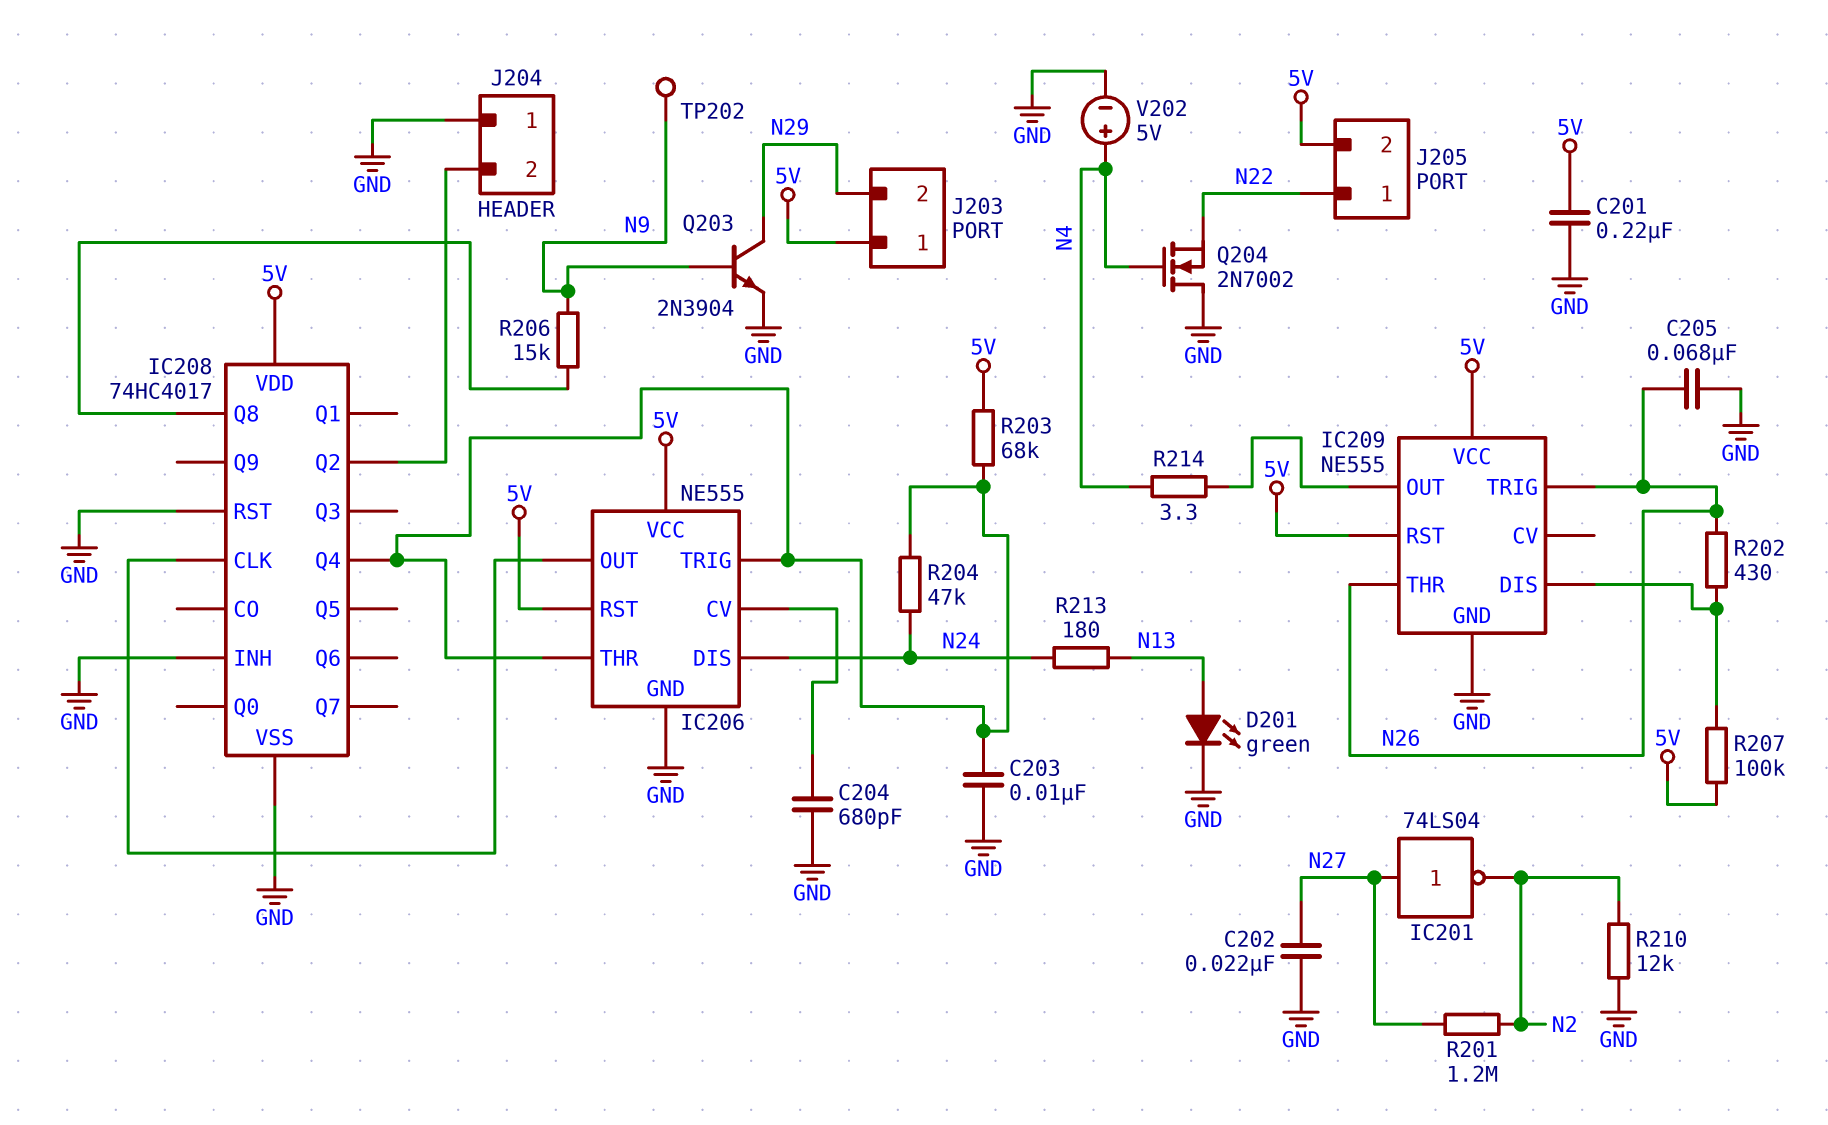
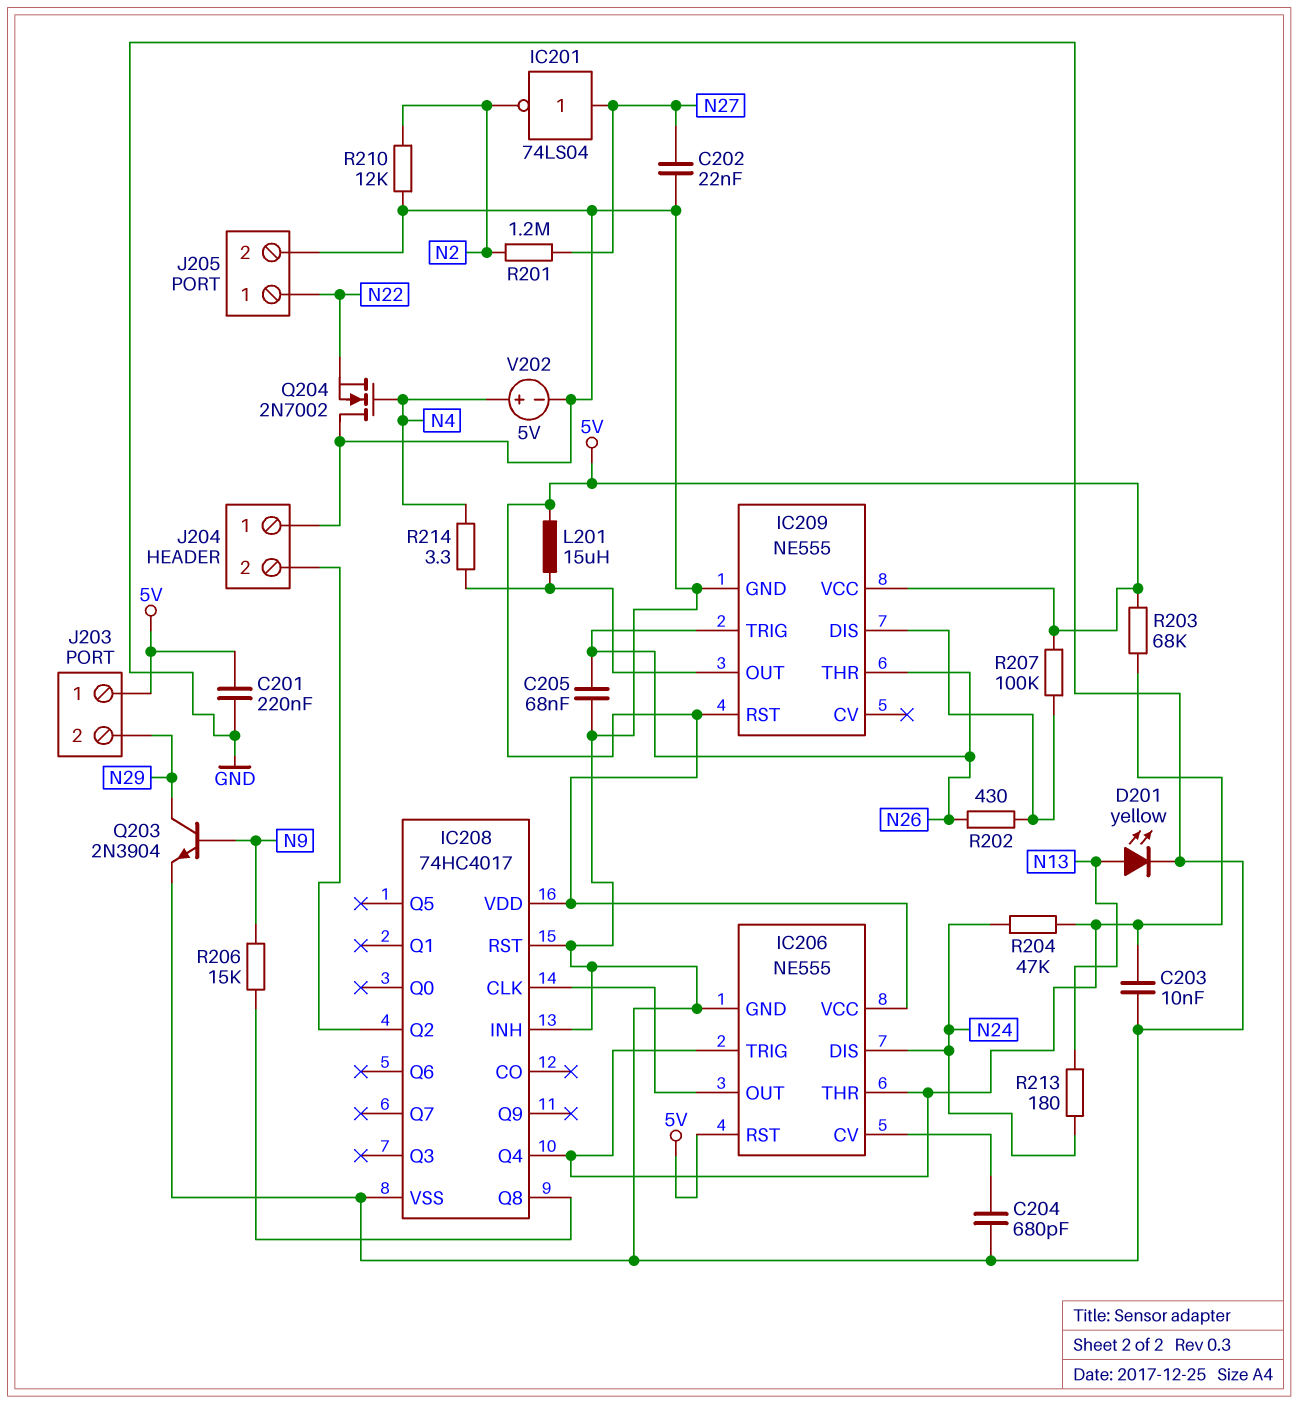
D201: LED green (A N13, K GND) -> LED yellow (A N13, K GND)
J205 pin 2: 5V -> GND
L201: none -> 15uH (5V, IC209/OUT)
TP202: test point (N9) -> none

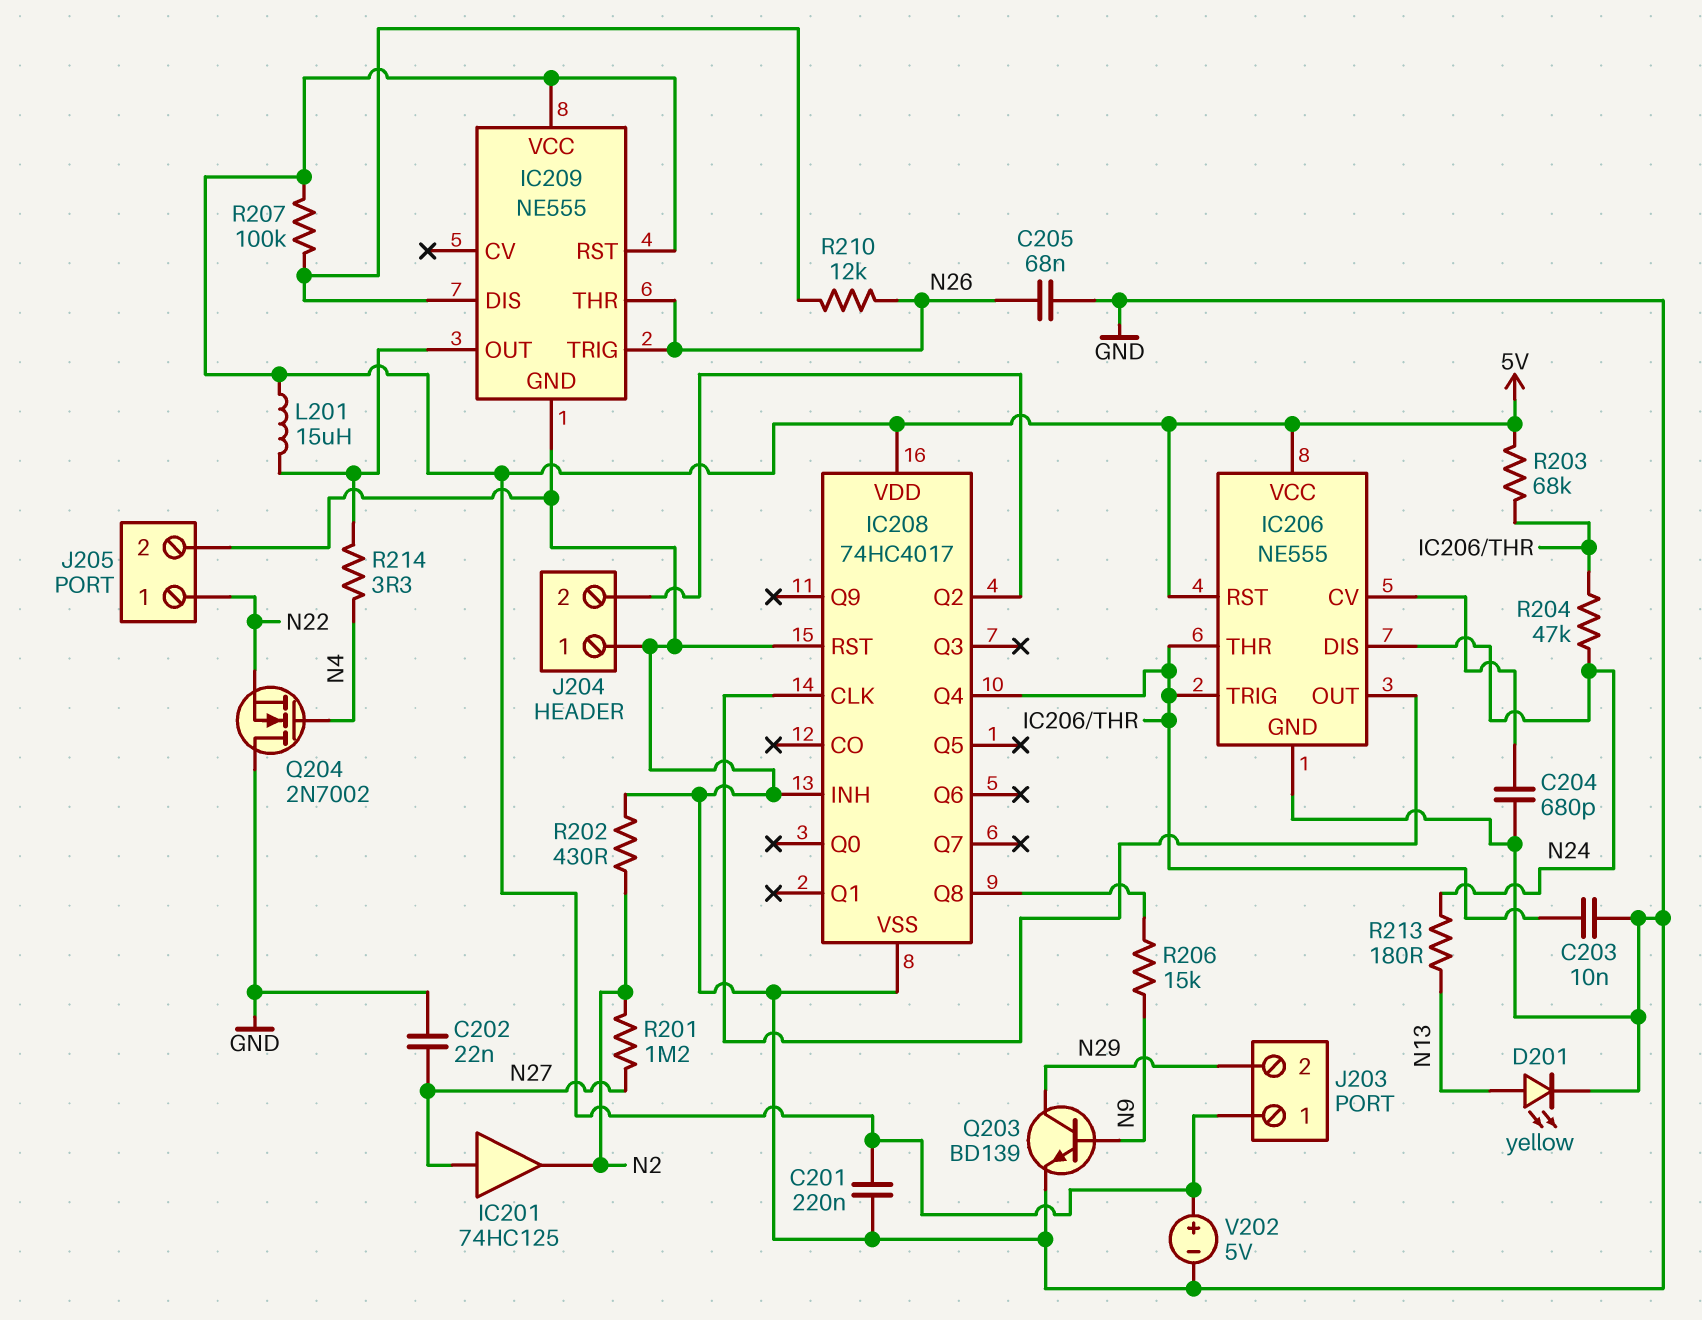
IC201: NOT 74LS04 (in N27, out N2) -> buffer 74HC125 (in N27, out N2)
Q203: NPN 2N3904 (B N9, C N29, E GND) -> NPN BD139 (B N9, C N29, E GND)
R202: 430 (IC209/DIS, N26) -> 430 (GND, N2)
R210: 12k (GND, N2) -> 12k (IC209/DIS, N26)
V202: 5V (plus N4, minus GND) -> 5V (plus 5V, minus GND)

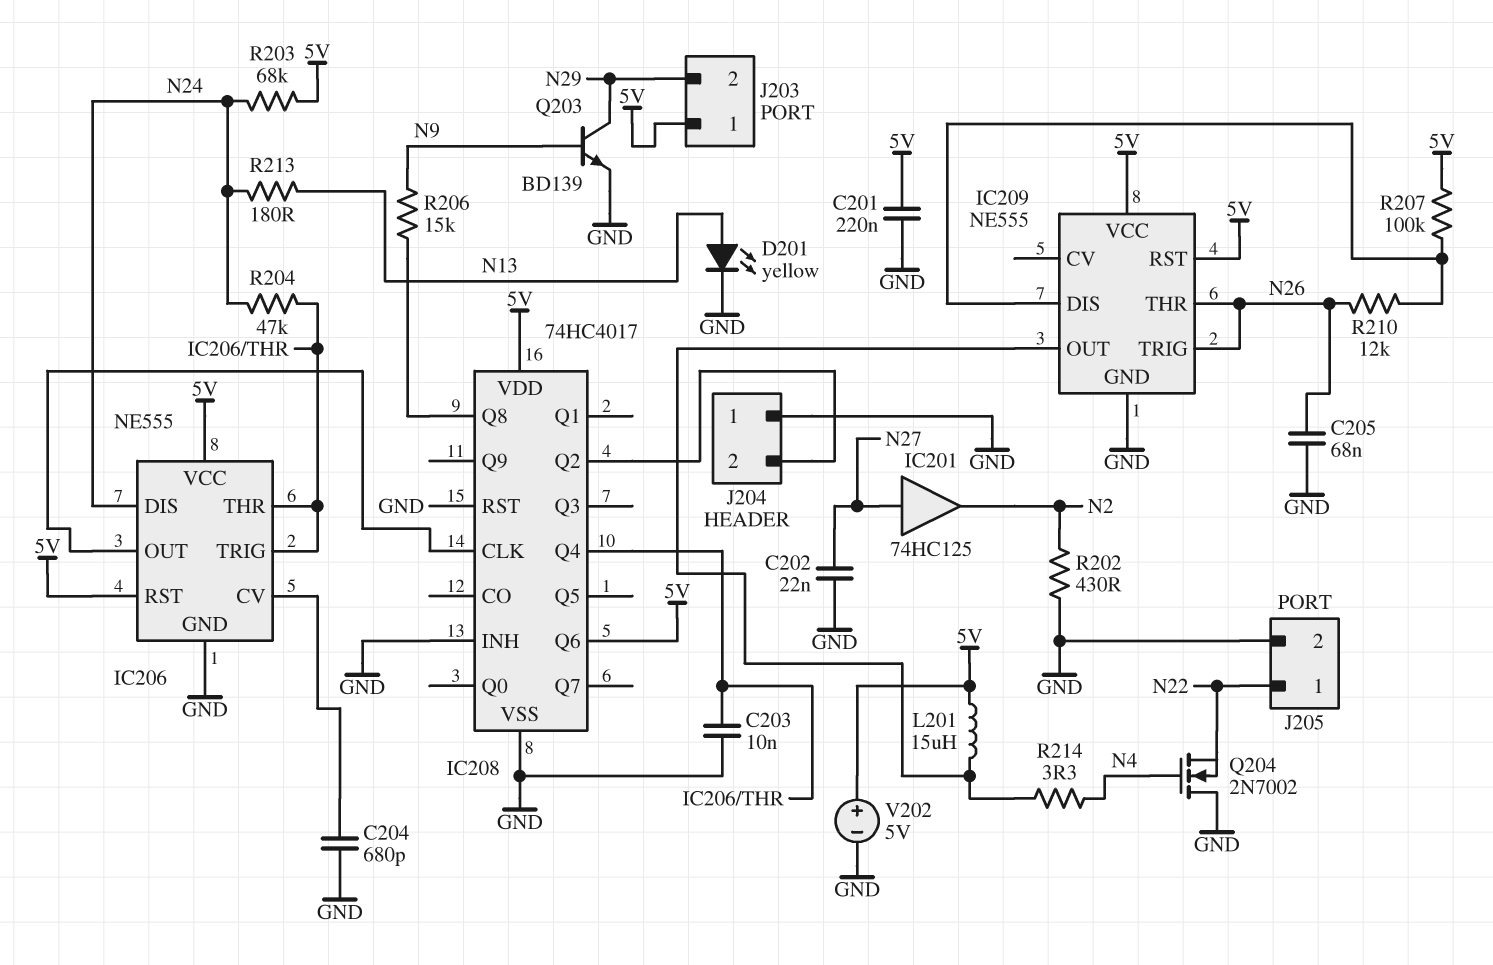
IC208 pin Q6: none -> 5V
R201: 1.2M (N2, N27) -> none
R203: 68k (5V, IC206/THR) -> 68k (5V, N24)

